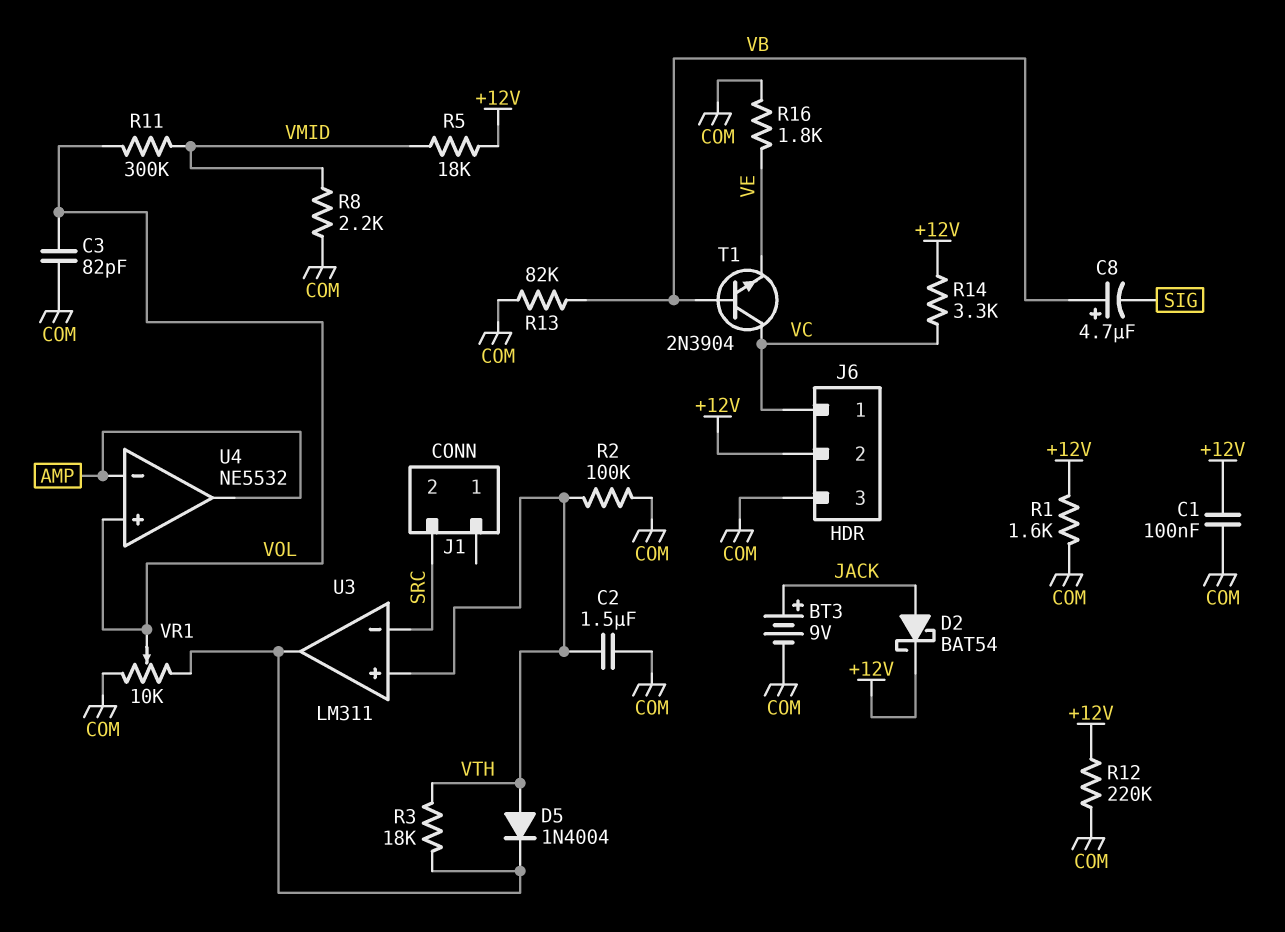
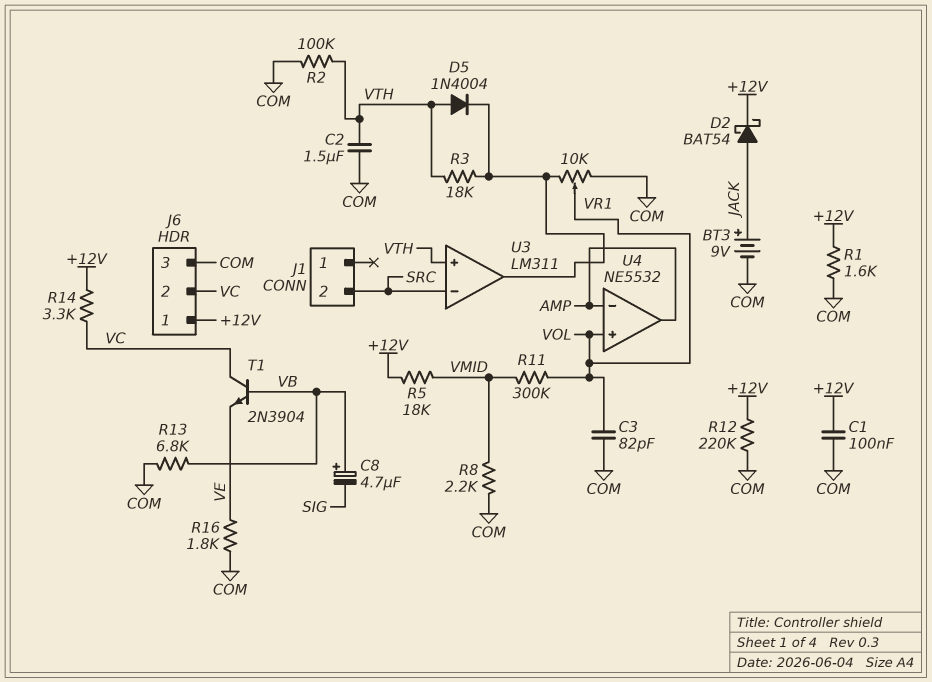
J6 pin 1: VC -> +12V
J6 pin 2: +12V -> VC
R13: 82k (COM, VB) -> 6.8k (COM, VB)

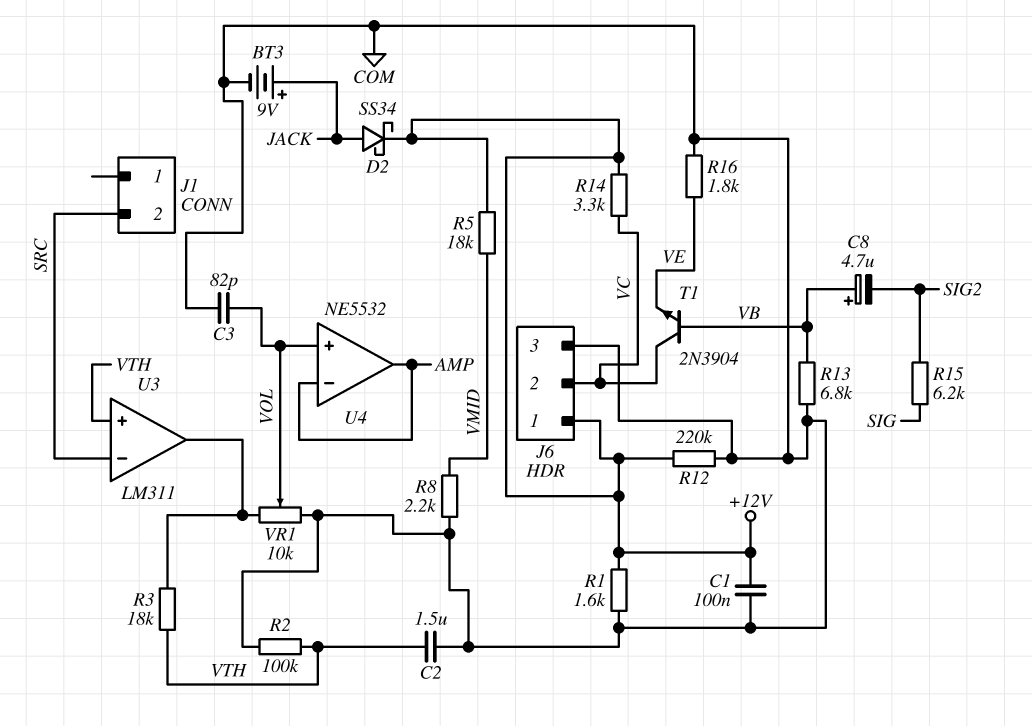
C8: 4.7uF (plus VB, minus SIG) -> 4.7uF (plus VB, minus SIG2)
D2: schottky BAT54 (A JACK, K +12V) -> schottky SS34 (A JACK, K +12V)
D5: diode 1N4004 (A VTH, K U3/out) -> none
R11: 300k (VMID, VOL) -> none
R15: none -> 6.2k (SIG, SIG2)

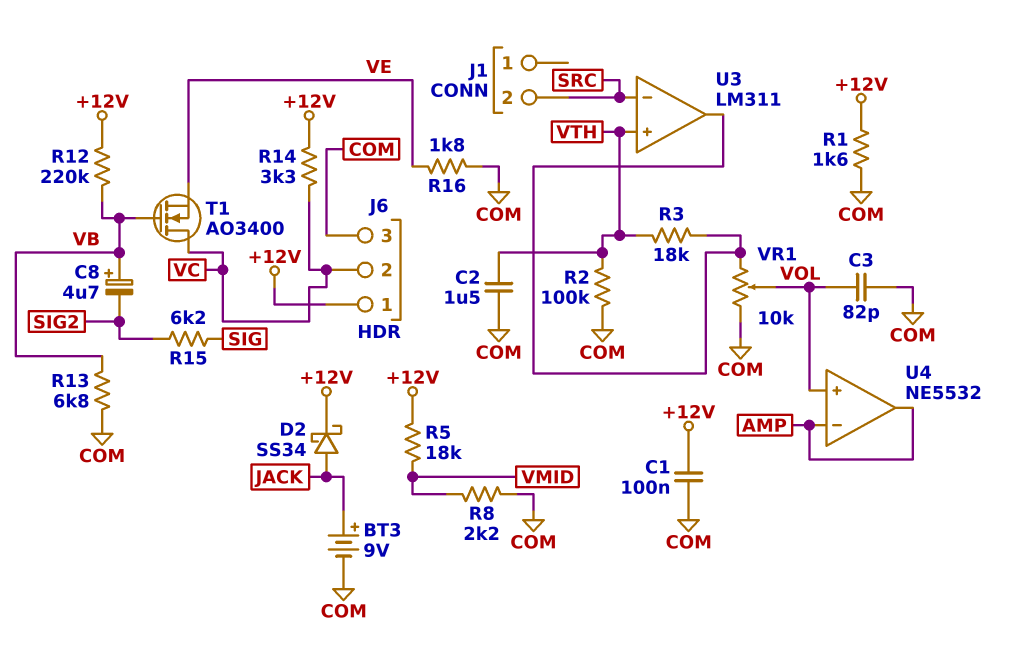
R12: 220k (+12V, COM) -> 220k (+12V, VB)
T1: NPN 2N3904 (B VB, C VC, E VE) -> NMOS AO3400 (G VB, D VC, S VE)

